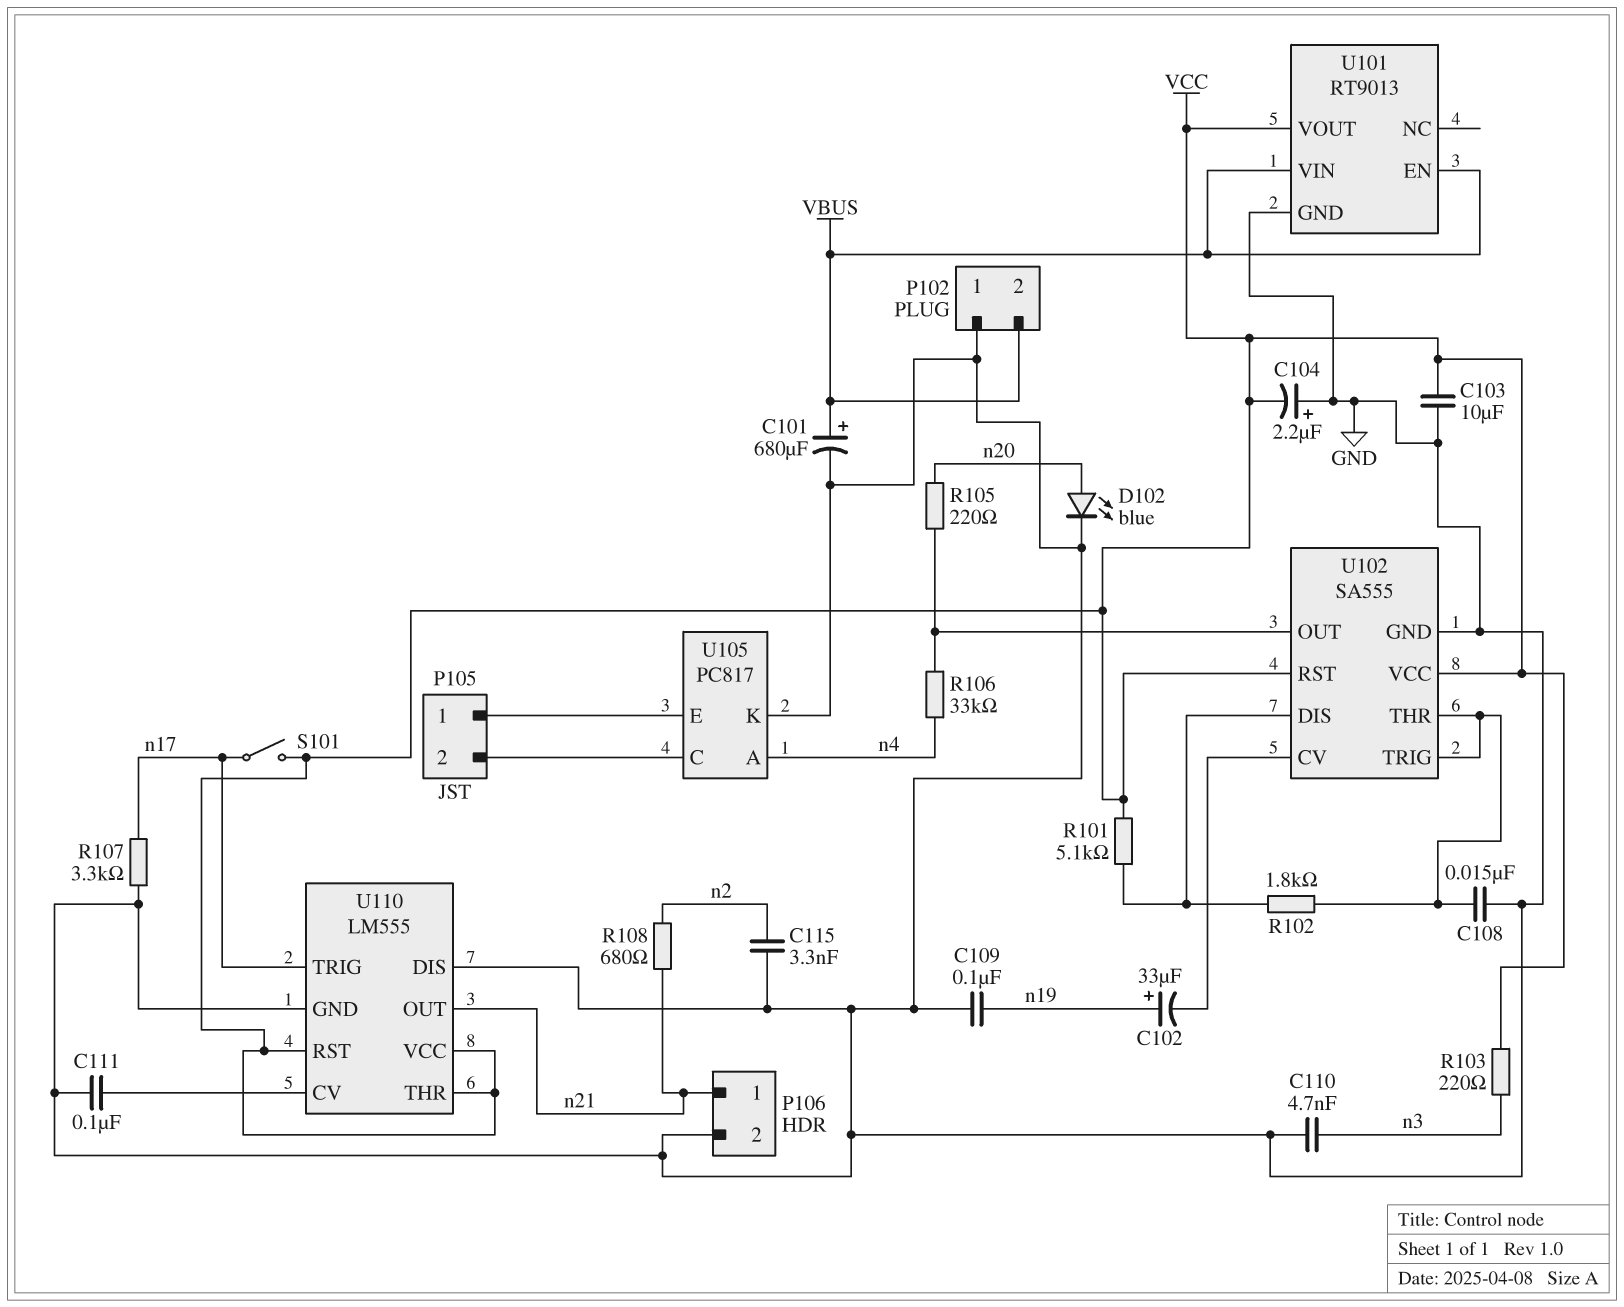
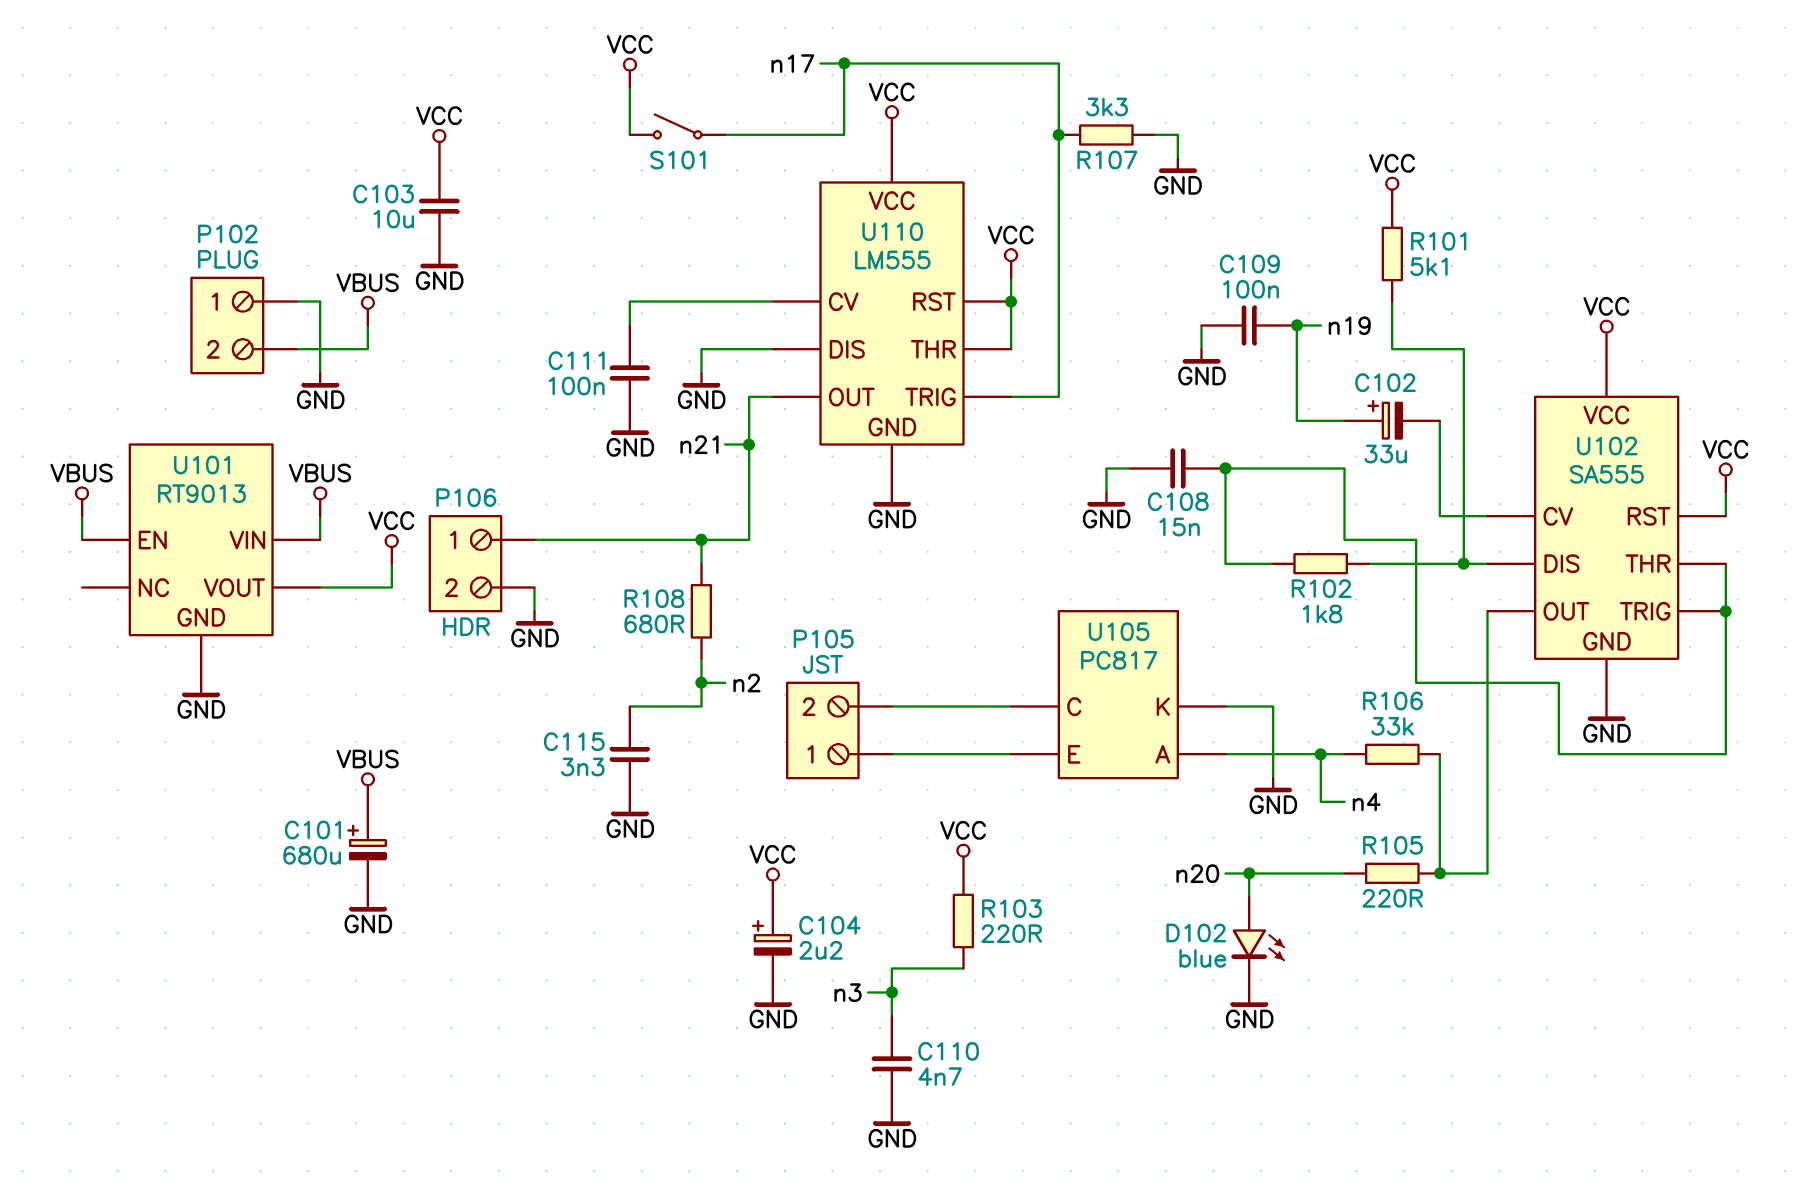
C104: 2.2uF (plus GND, minus VCC) -> 2.2uF (plus VCC, minus GND)

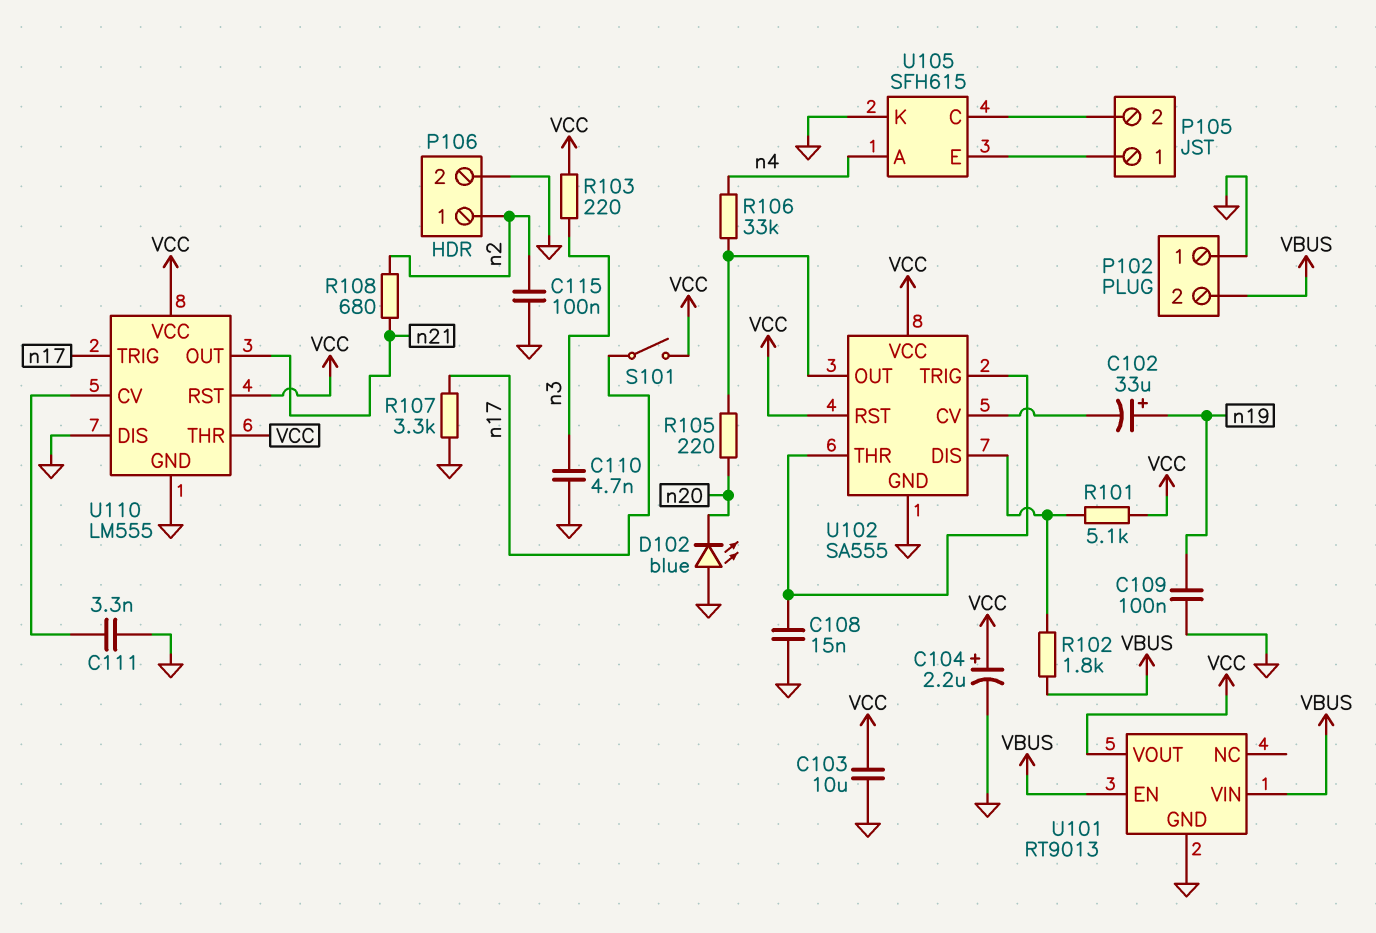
C101: 680uF (plus VBUS, minus GND) -> none
C111: 100nF (GND, U110/CV) -> 3.3nF (GND, U110/CV)
C115: 3.3nF (GND, n2) -> 100nF (GND, n2)
D102: LED blue (A n20, K GND) -> LED blue (A GND, K n20)
P106 pin 1: n21 -> n2
R102: 1.8k (U102/DIS, U102/THR) -> 1.8k (U102/DIS, VBUS)
U105: PC817 -> SFH615

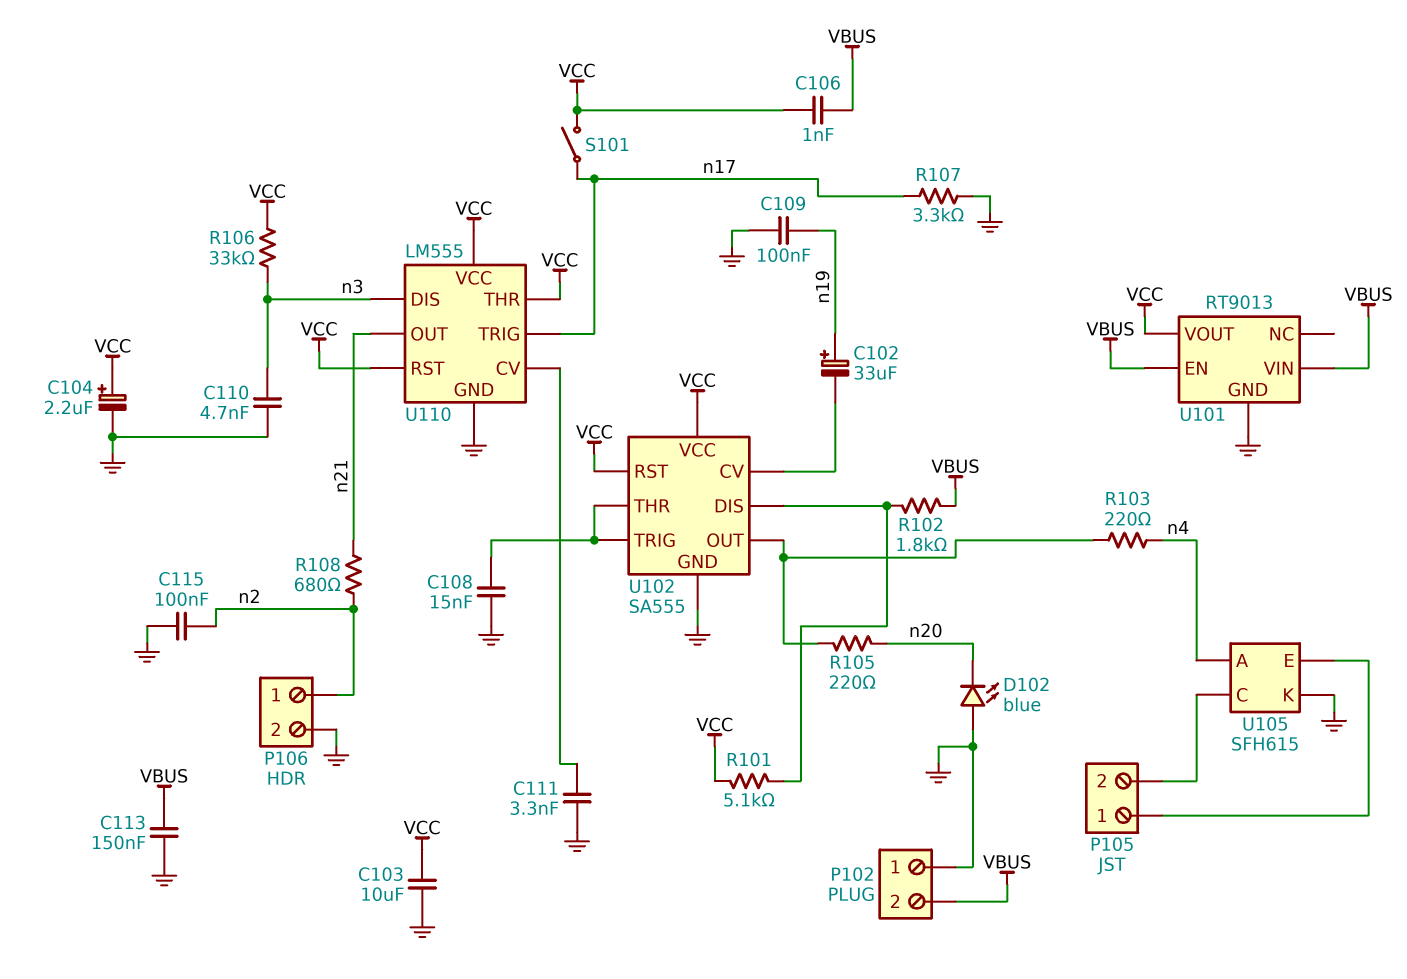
C106: none -> 1nF (VBUS, VCC)
C113: none -> 150nF (GND, VBUS)
R103: 220 (VCC, n3) -> 220 (U102/OUT, n4)
R106: 33k (U102/OUT, n4) -> 33k (VCC, n3)
U110 pin DIS: GND -> n3

